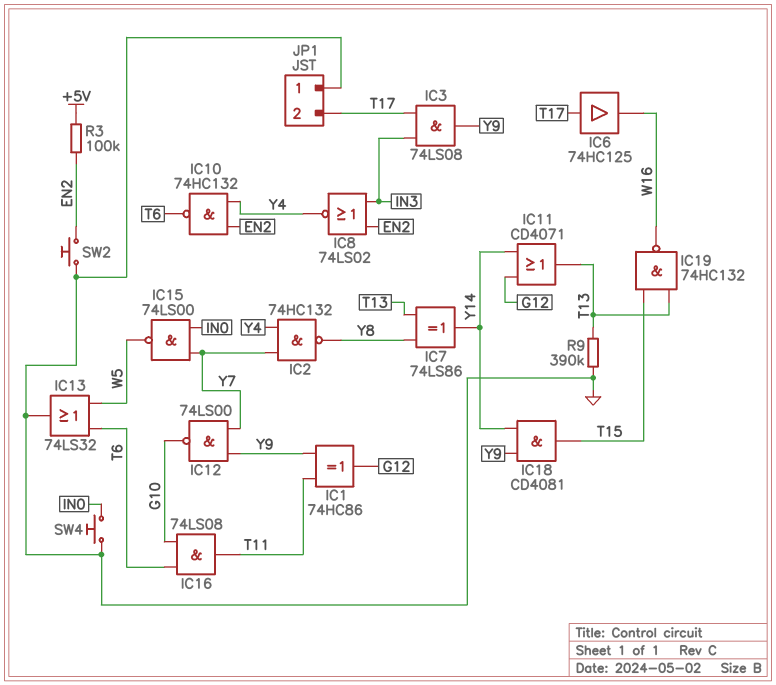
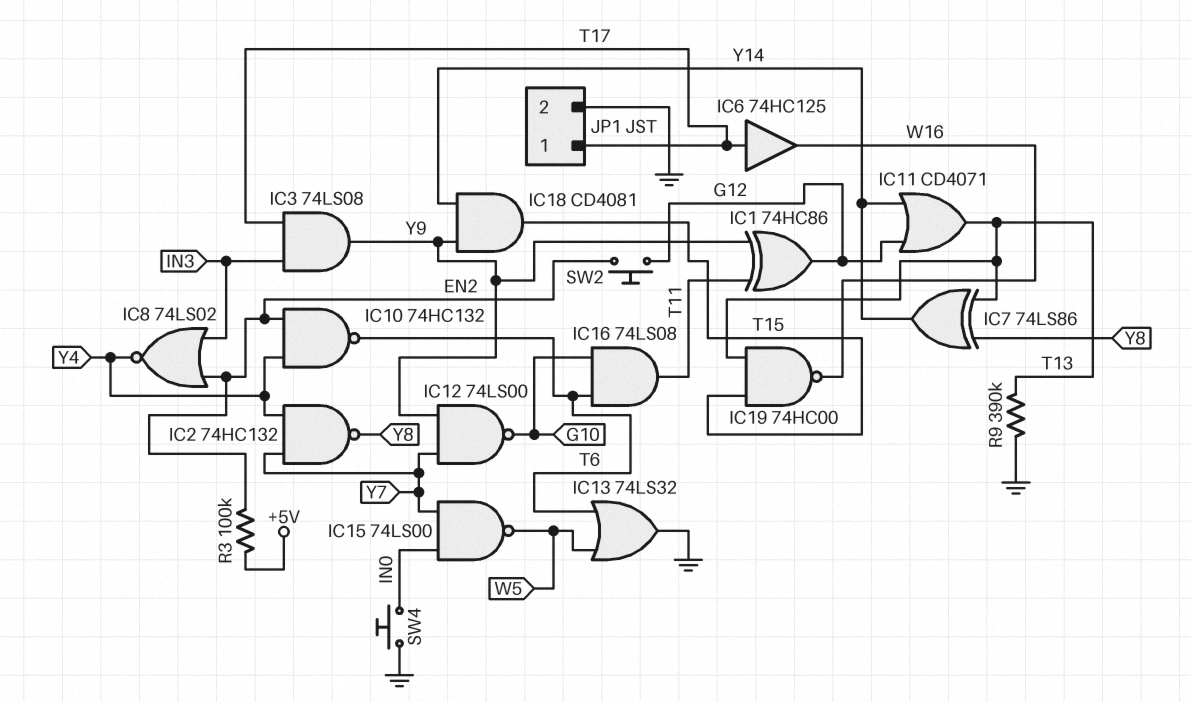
IC19: NAND 74HC132 (in T13, in T15, out W16) -> NAND 74HC00 (in T13, in T15, out W16)
JP1 pin 1: GND -> T17
JP1 pin 2: T17 -> GND
SW2: button (EN2, GND) -> button (EN2, G12)

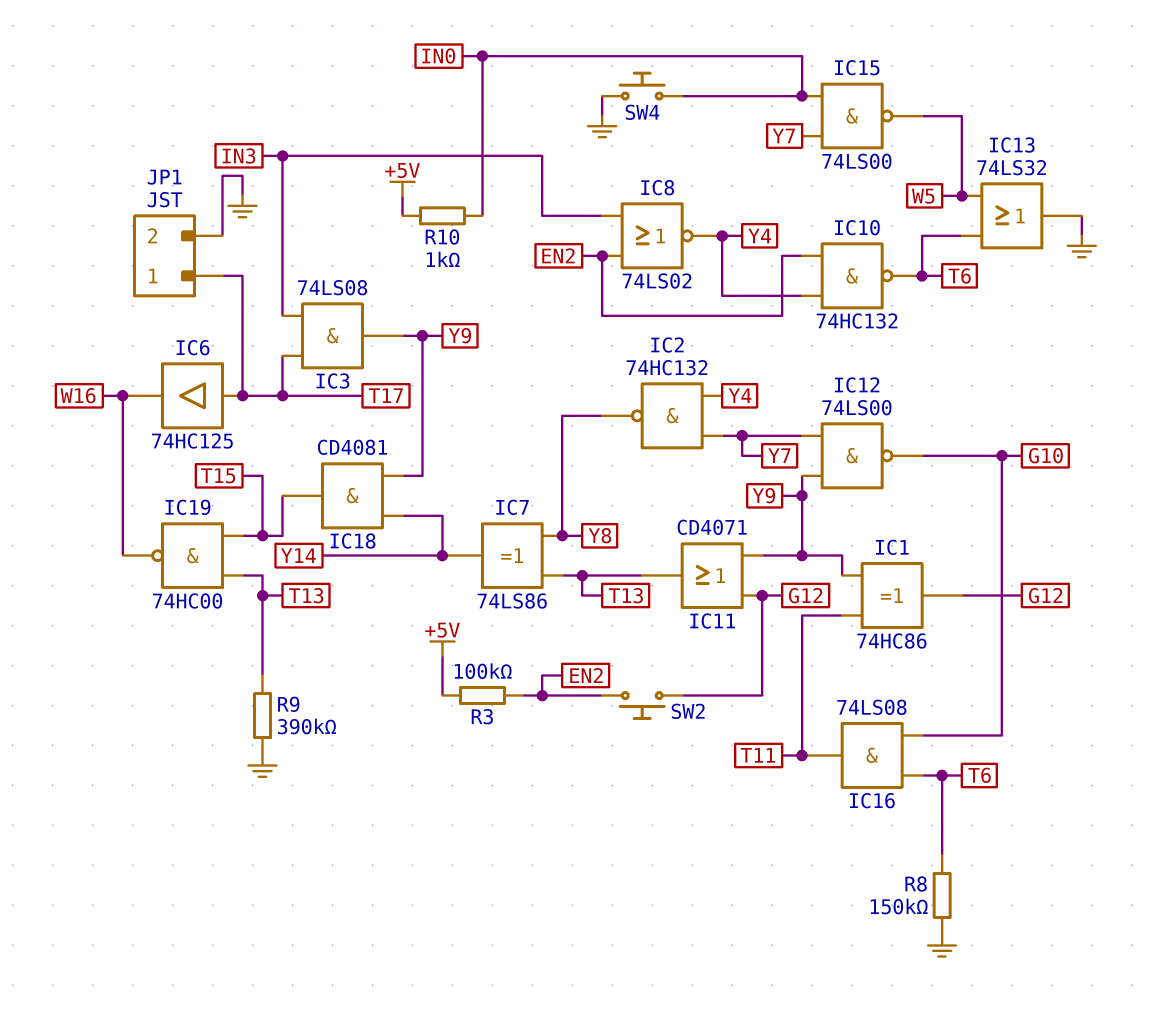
IC11: OR CD4071 (in G12, in Y14, out T13) -> OR CD4071 (in G12, in Y9, out T13)
R8: none -> 150k (GND, T6)
R10: none -> 1k (+5V, IN0)

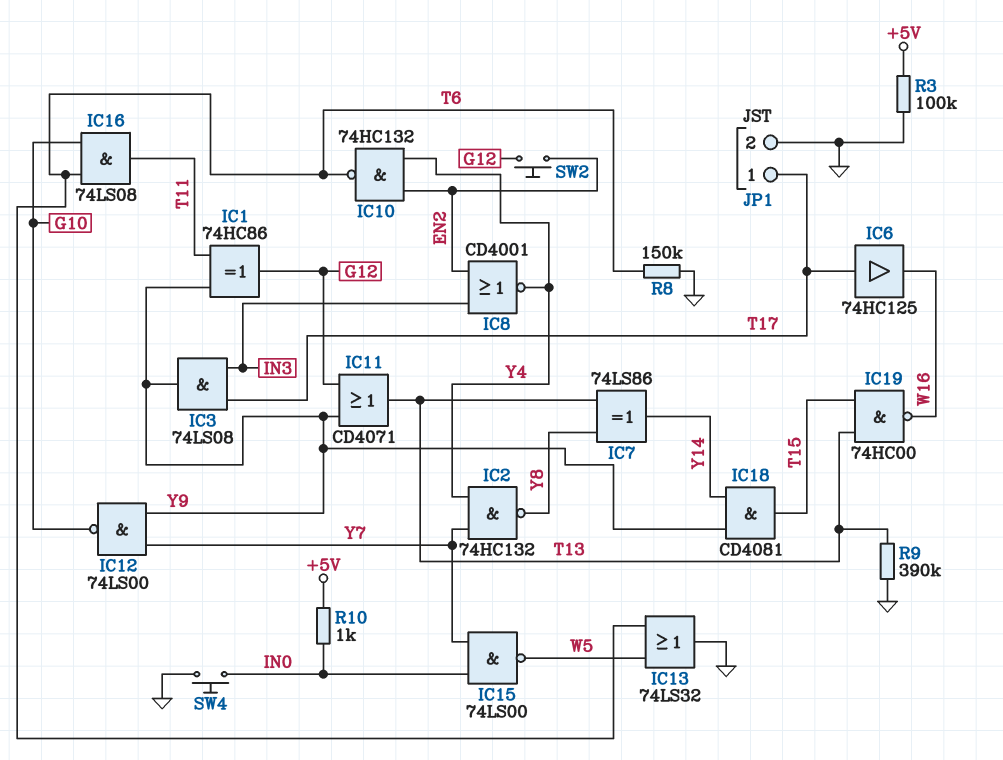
IC8: NOR 74LS02 (in EN2, in IN3, out Y4) -> NOR CD4001 (in EN2, in IN3, out Y4)
R3: 100k (+5V, EN2) -> 100k (+5V, GND)

